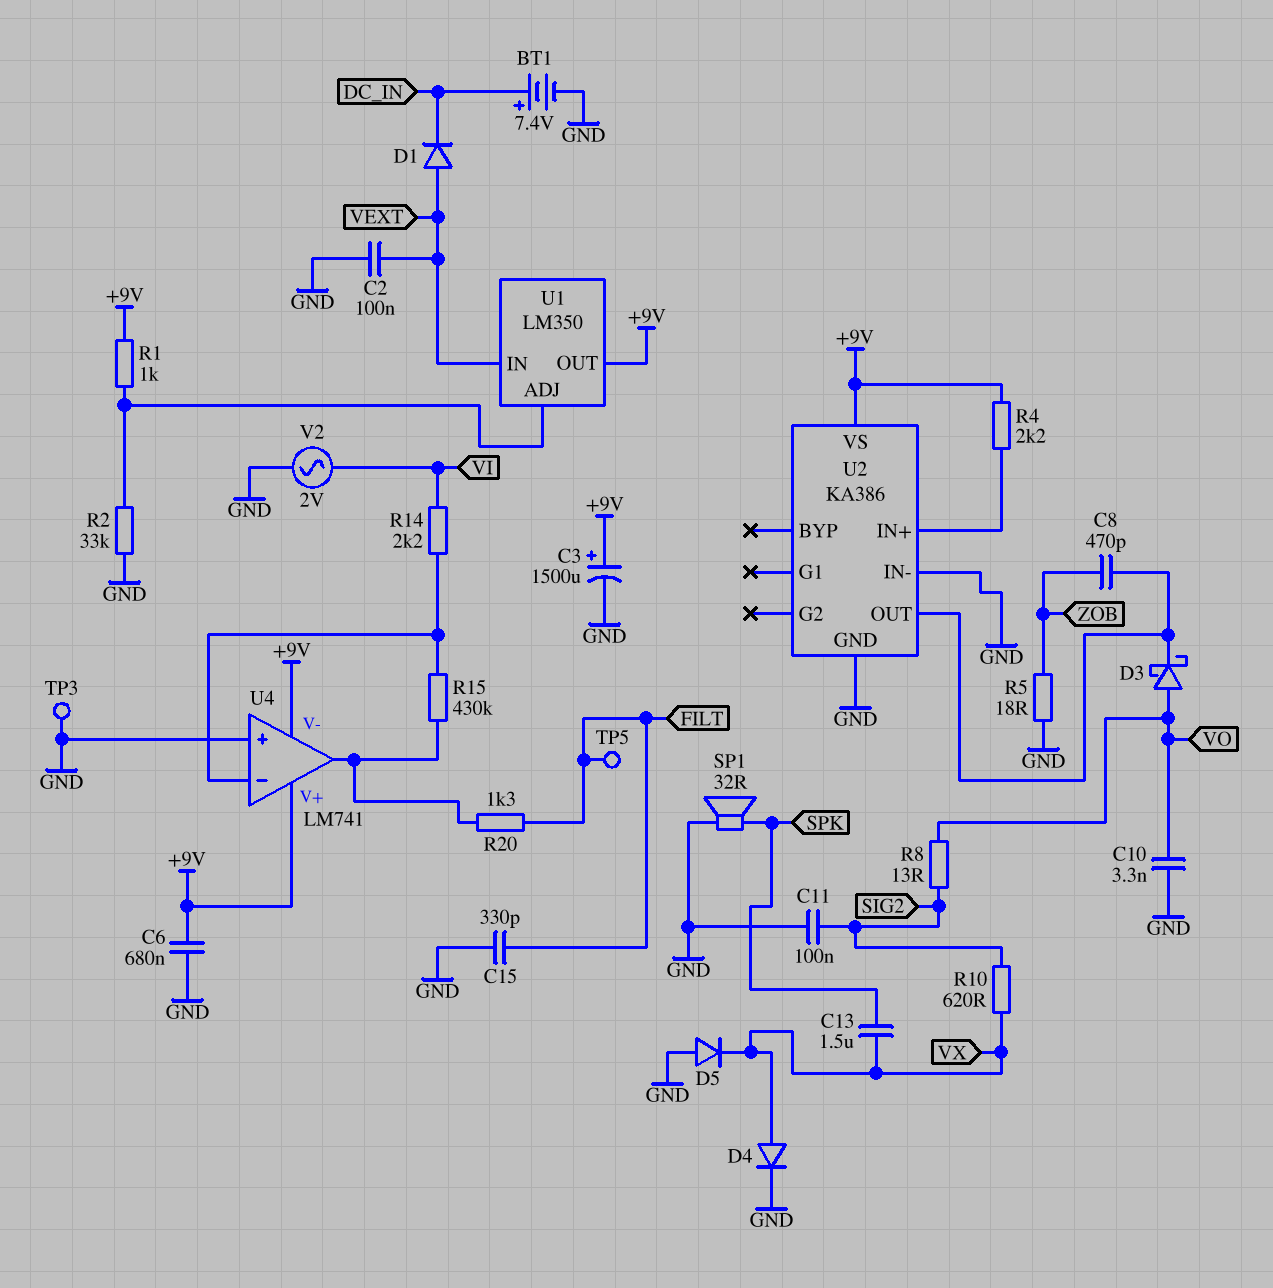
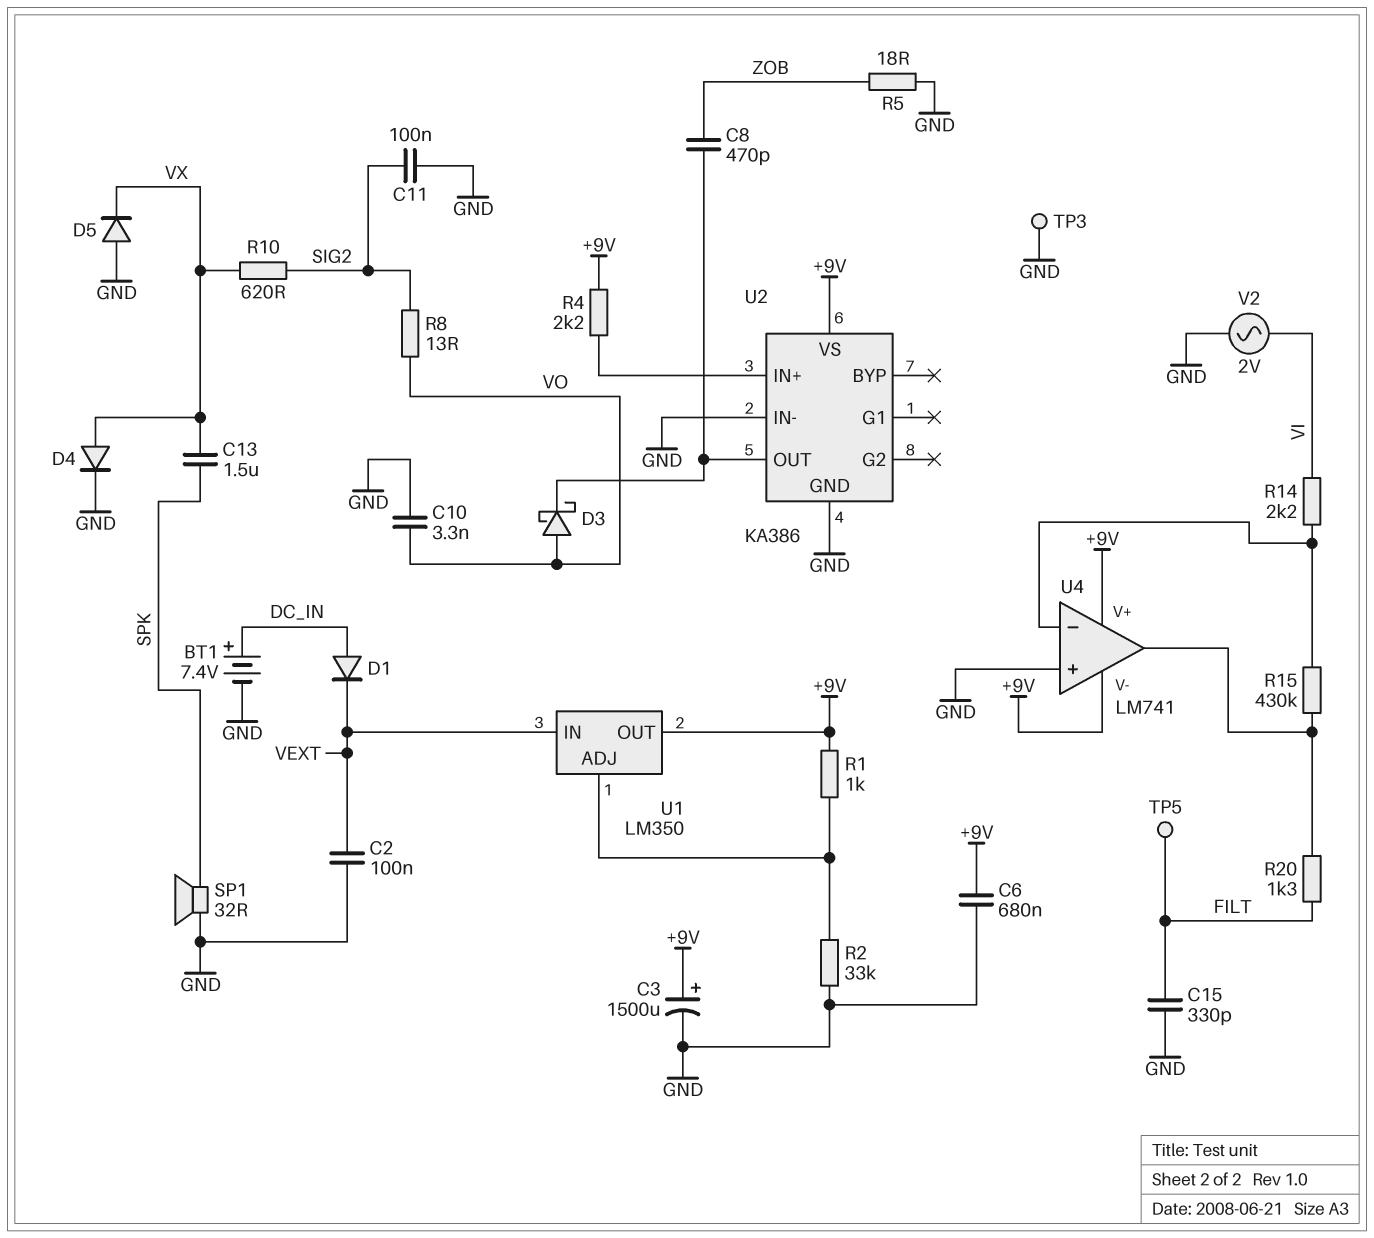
D1: diode (A VEXT, K DC_IN) -> diode (A DC_IN, K VEXT)

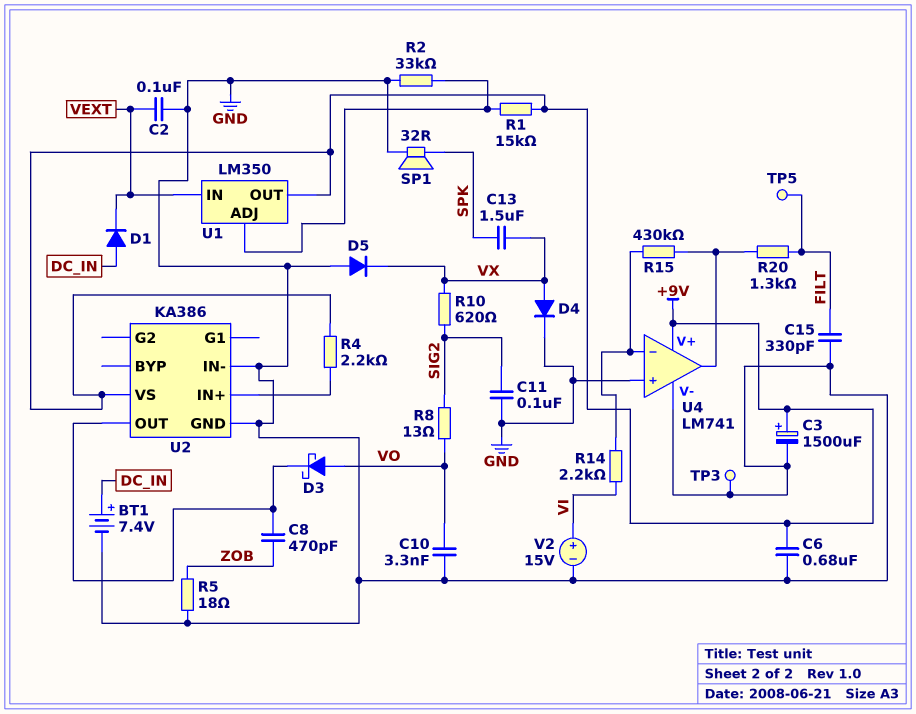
R1: 1k (+9V, U1/ADJ) -> 15k (+9V, U1/ADJ)
U4 pin V-: +9V -> GND
V2: AC 2V (GND, VI) -> 15V (plus VI, minus GND)

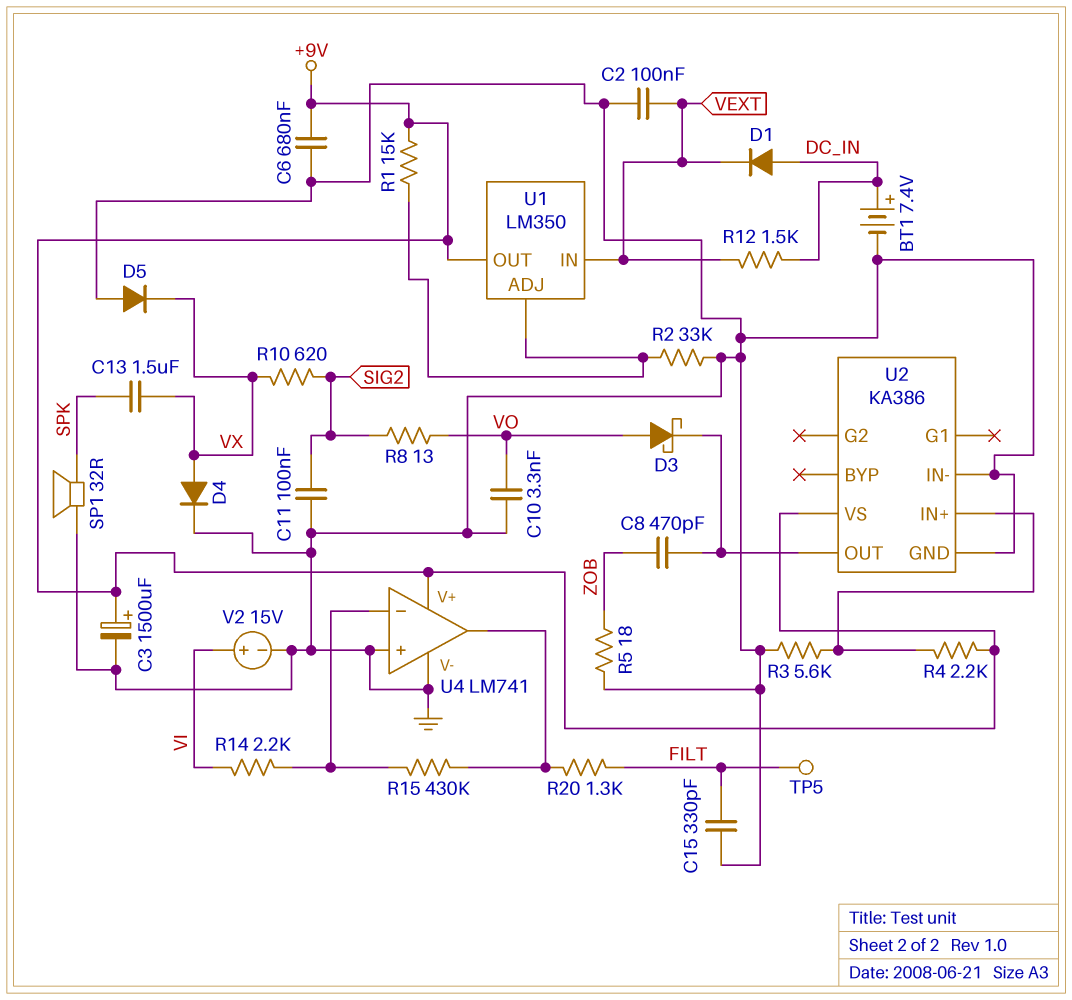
R3: none -> 5.6k (GND, U2/IN+)
R12: none -> 1.5k (DC_IN, VEXT)
TP3: test point (GND) -> none

